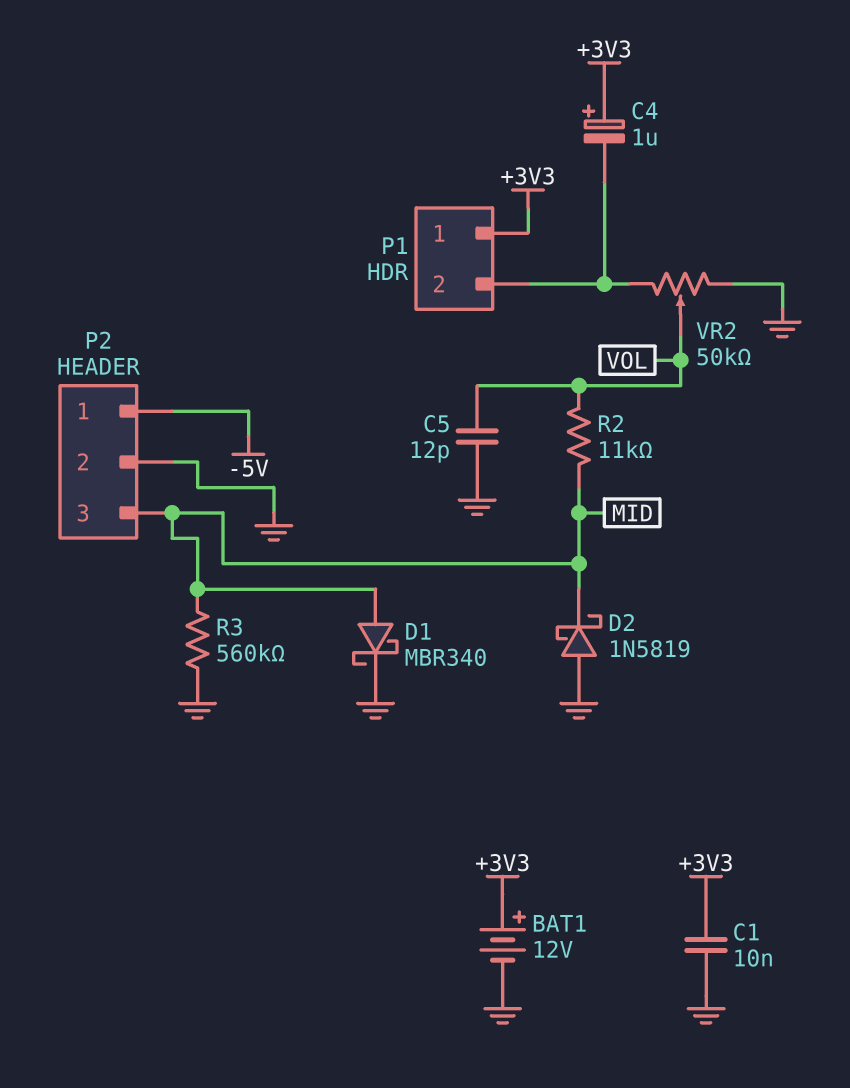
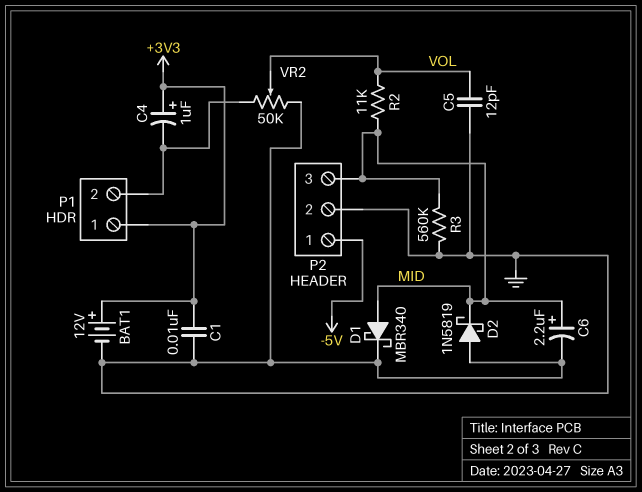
C6: none -> 2.2uF (plus MID, minus GND)

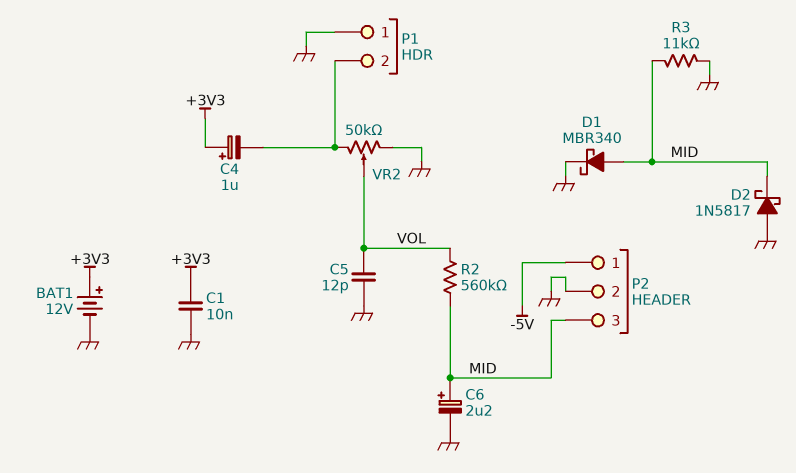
D2: schottky 1N5819 (A GND, K MID) -> schottky 1N5817 (A GND, K MID)
P1 pin 1: +3V3 -> GND
R2: 11k (MID, VOL) -> 560k (MID, VOL)
R3: 560k (GND, MID) -> 11k (GND, MID)

